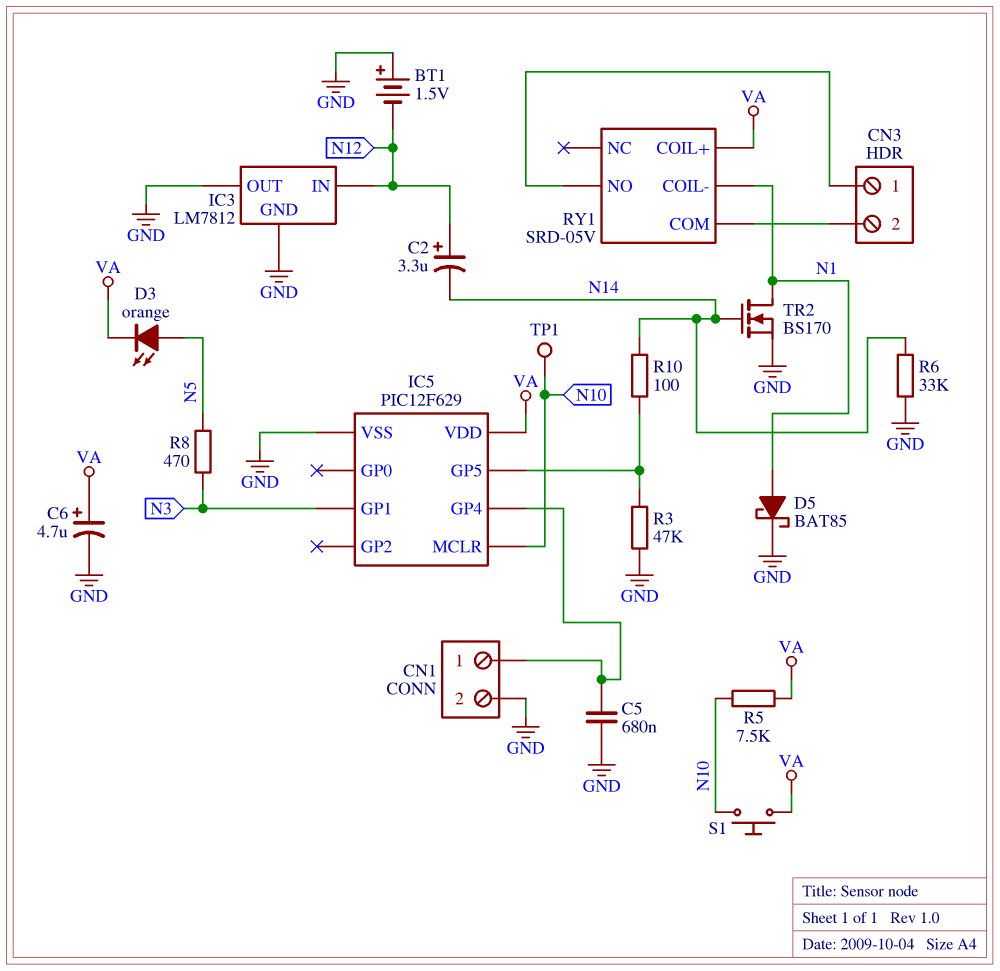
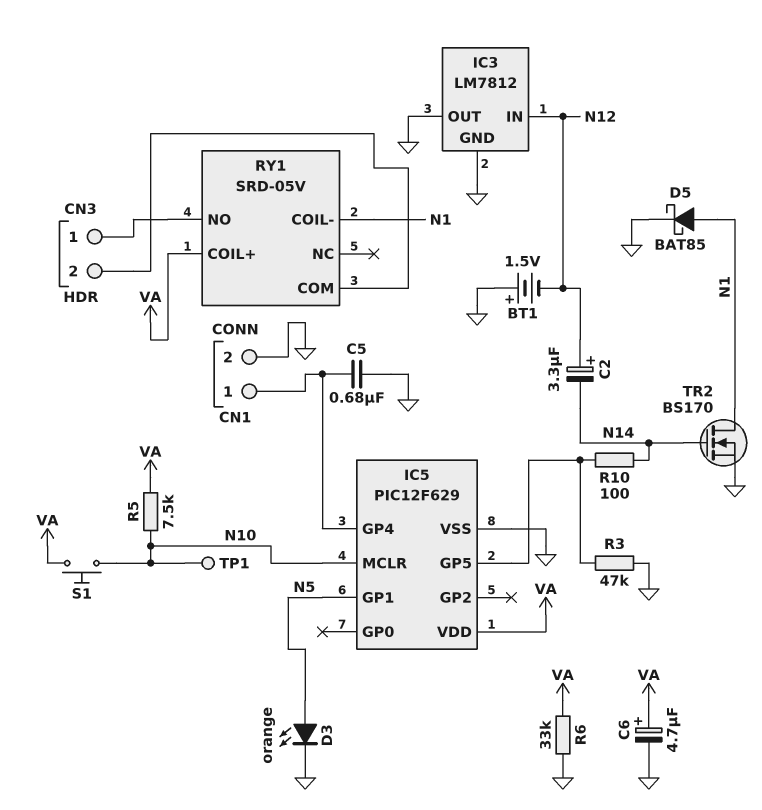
D3: LED orange (A N5, K VA) -> LED orange (A N5, K GND)
IC5 pin GP1: N3 -> N5
R6: 33k (GND, N14) -> 33k (GND, VA)
R8: 470 (N3, N5) -> none

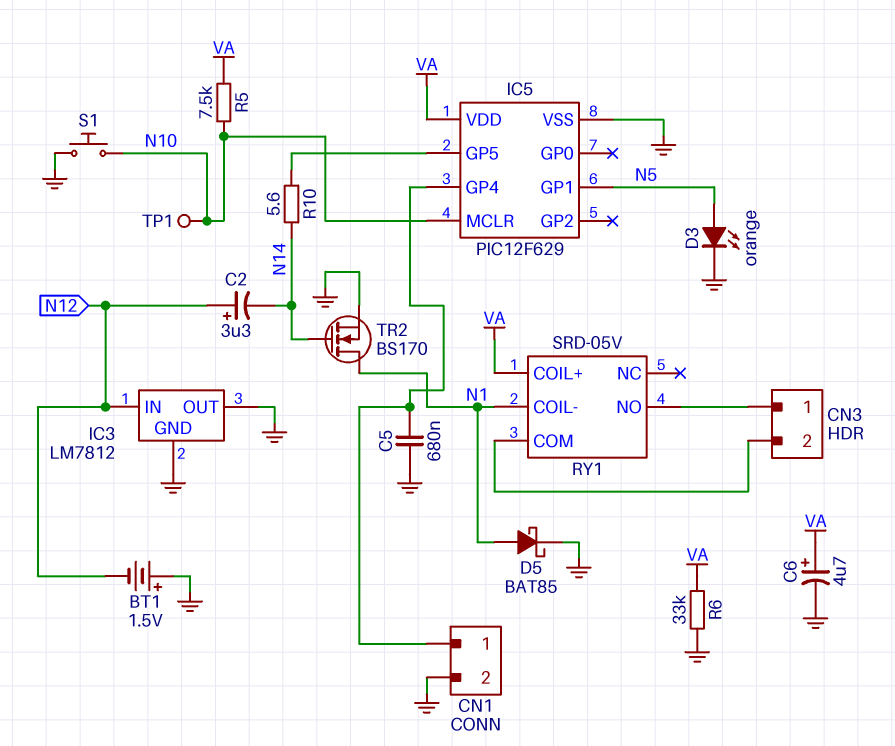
R3: 47k (GND, IC5/GP5) -> none
R10: 100 (IC5/GP5, N14) -> 5.6 (IC5/GP5, N14)
S1: button (N10, VA) -> button (GND, N10)

